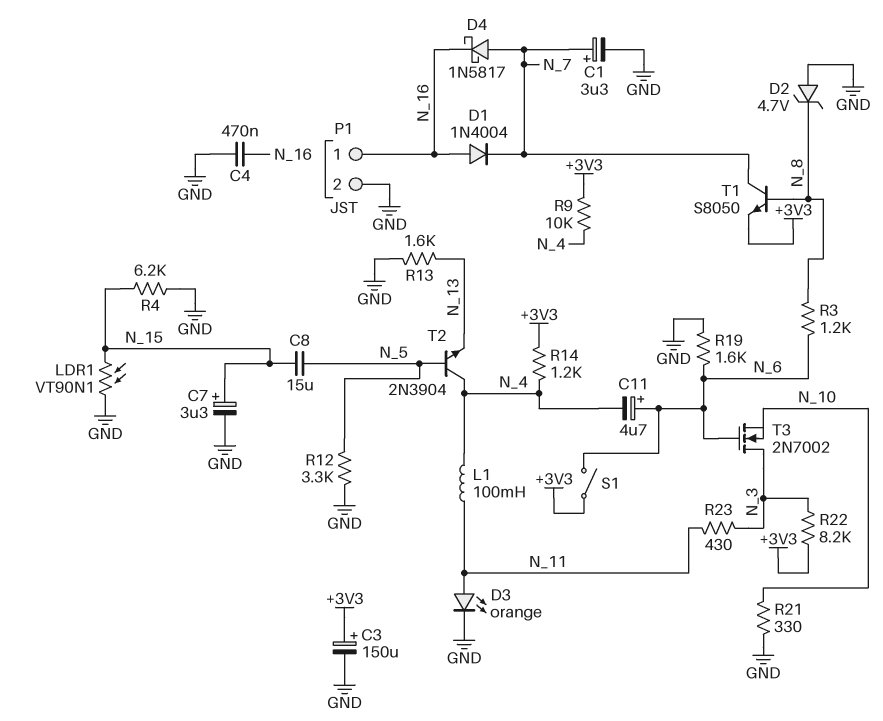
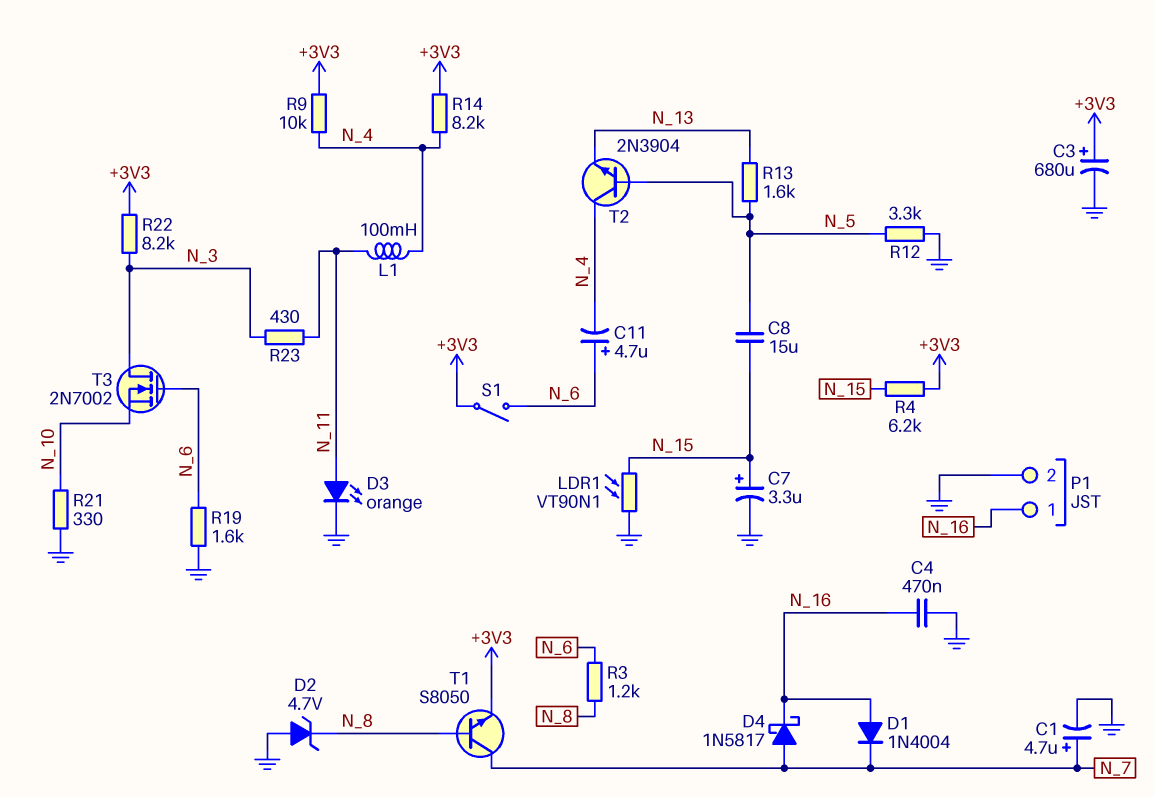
C1: 3.3uF (plus N_7, minus GND) -> 4.7uF (plus N_7, minus GND)
C3: 150uF (plus +3V3, minus GND) -> 680uF (plus +3V3, minus GND)
R4: 6.2k (GND, N_15) -> 6.2k (+3V3, N_15)
R13: 1.6k (GND, N_13) -> 1.6k (N_5, N_13)
R14: 1.2k (+3V3, N_4) -> 8.2k (+3V3, N_4)

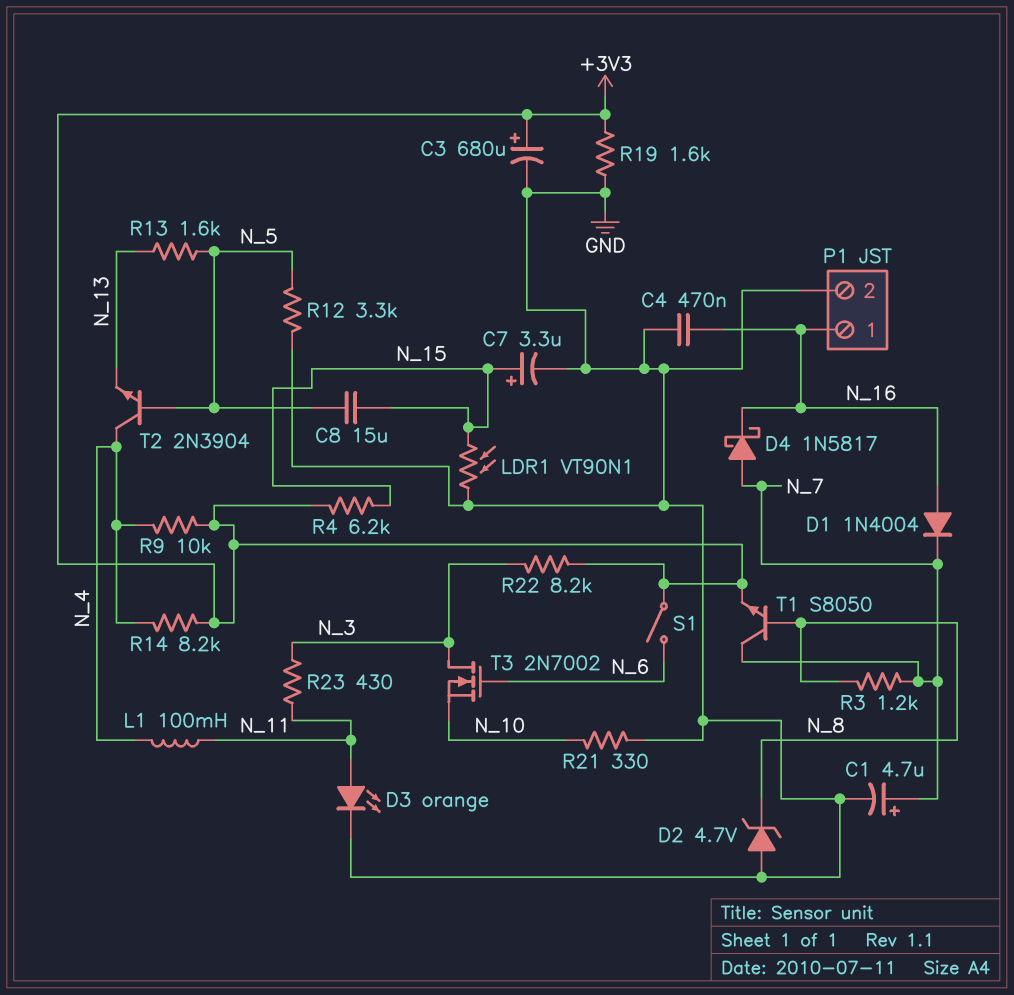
C11: 4.7uF (plus N_6, minus N_4) -> none
R3: 1.2k (N_6, N_8) -> 1.2k (N_7, N_8)
R19: 1.6k (GND, N_6) -> 1.6k (+3V3, GND)

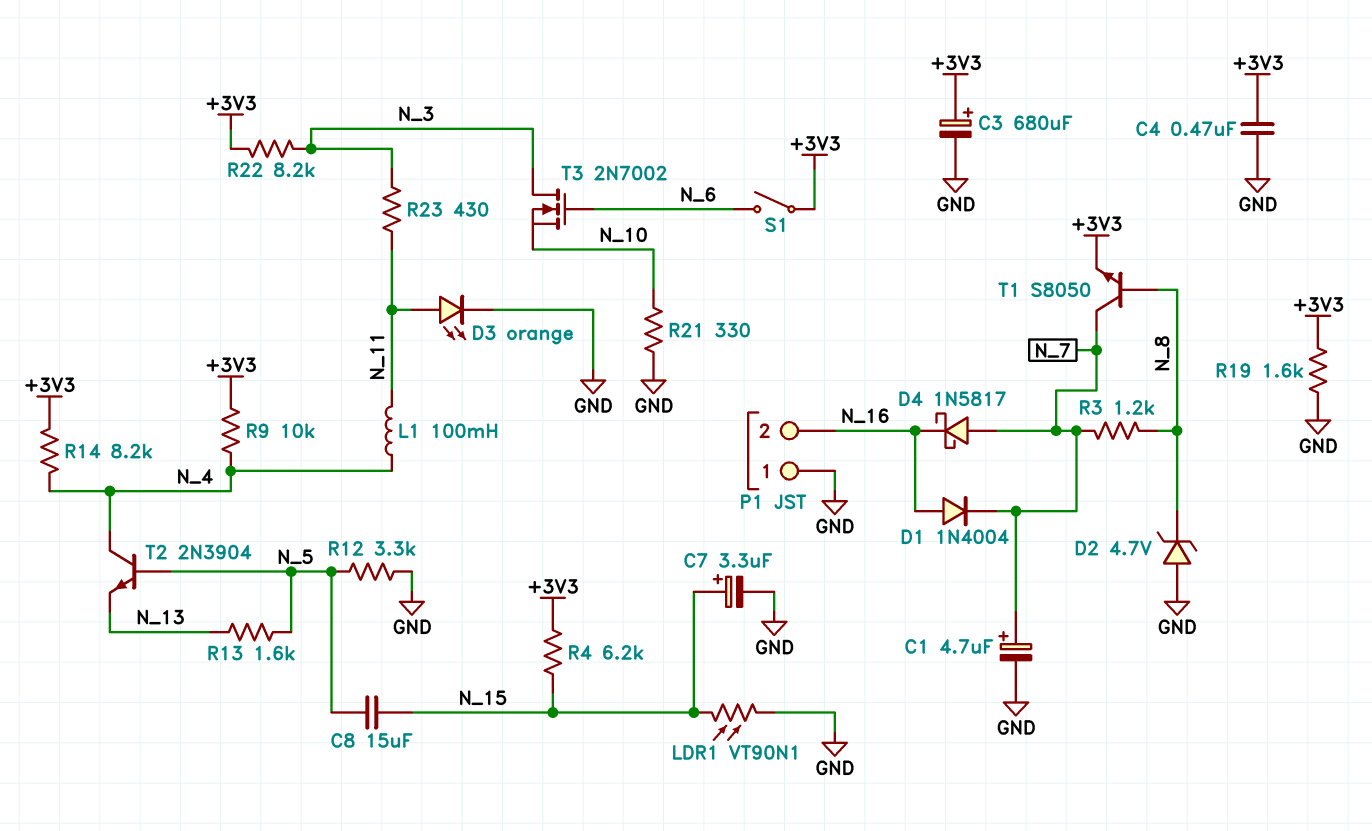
C4: 470nF (GND, N_16) -> 470nF (+3V3, GND)
P1 pin 1: N_16 -> GND
P1 pin 2: GND -> N_16

